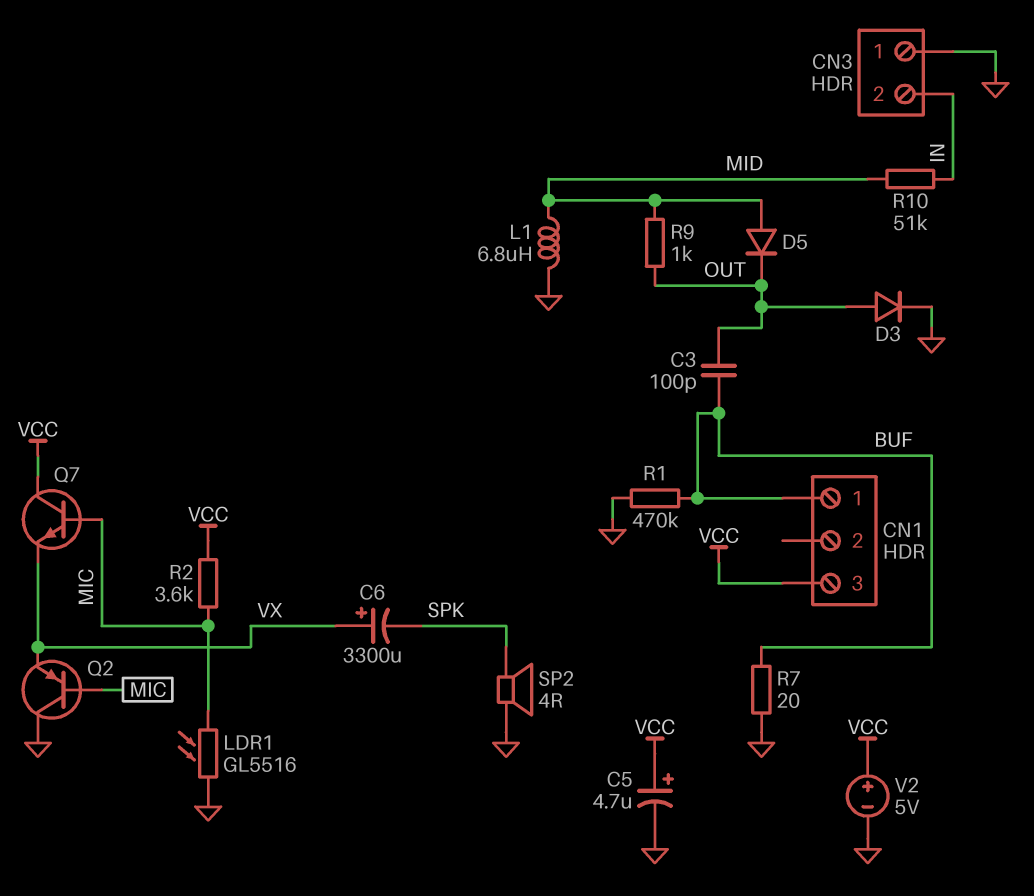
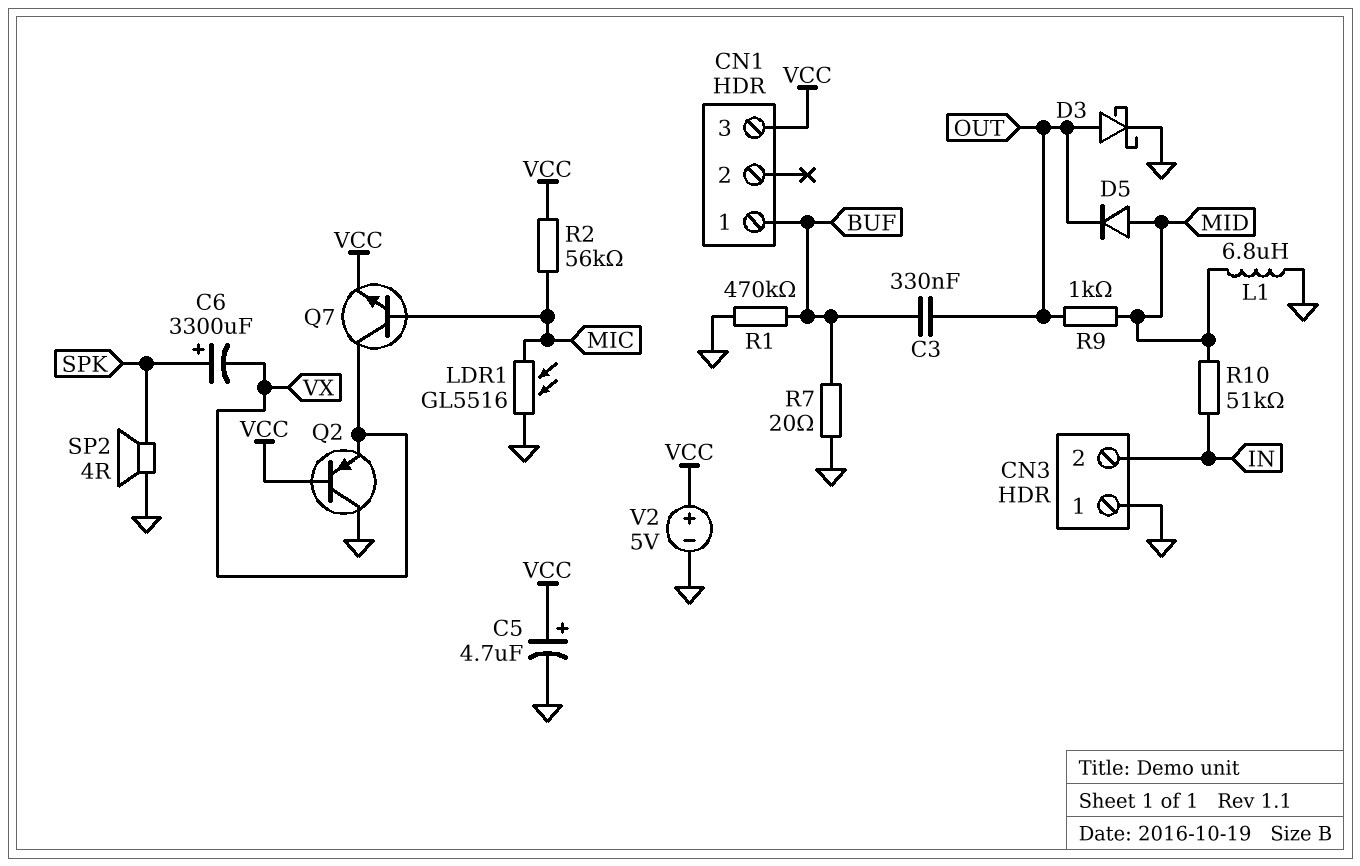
C3: 100pF (BUF, OUT) -> 330nF (BUF, OUT)
C6: 3300uF (plus VX, minus SPK) -> 3300uF (plus SPK, minus VX)
D3: diode (A OUT, K GND) -> schottky (A OUT, K GND)
Q2: PNP (B MIC, C GND, E VX) -> PNP (B VCC, C GND, E VX)
Q7: NPN (B MIC, C VCC, E VX) -> NPN (B MIC, C VX, E VCC)
R2: 3.6k (MIC, VCC) -> 56k (MIC, VCC)

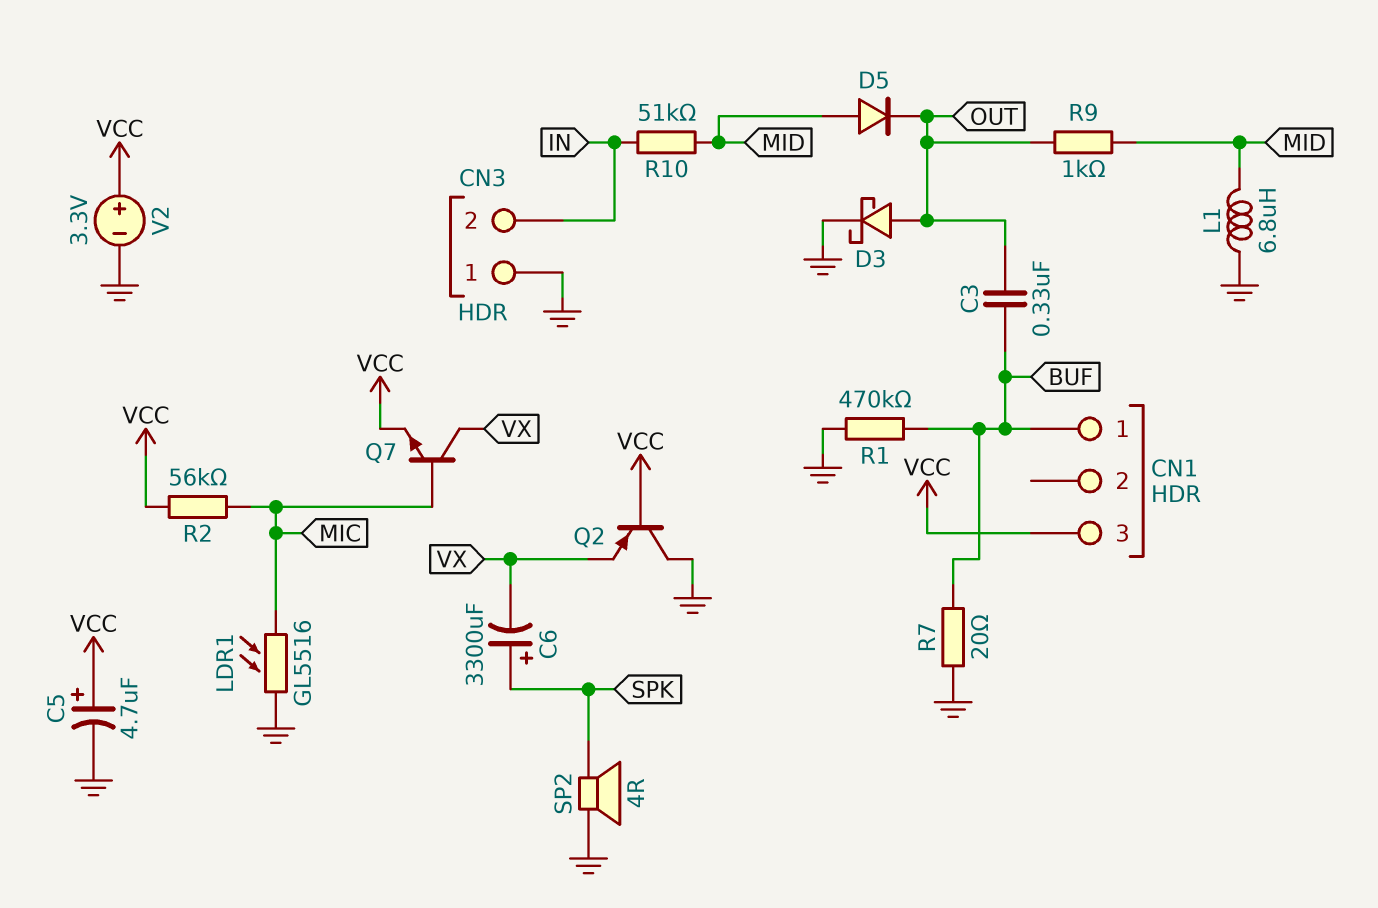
V2: 5V (plus VCC, minus GND) -> 3.3V (plus VCC, minus GND)

